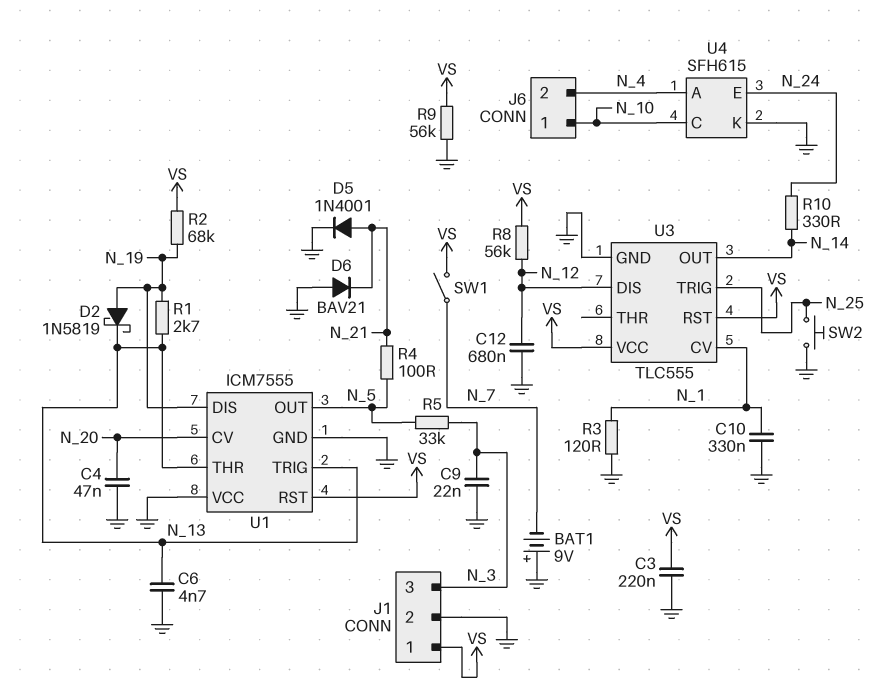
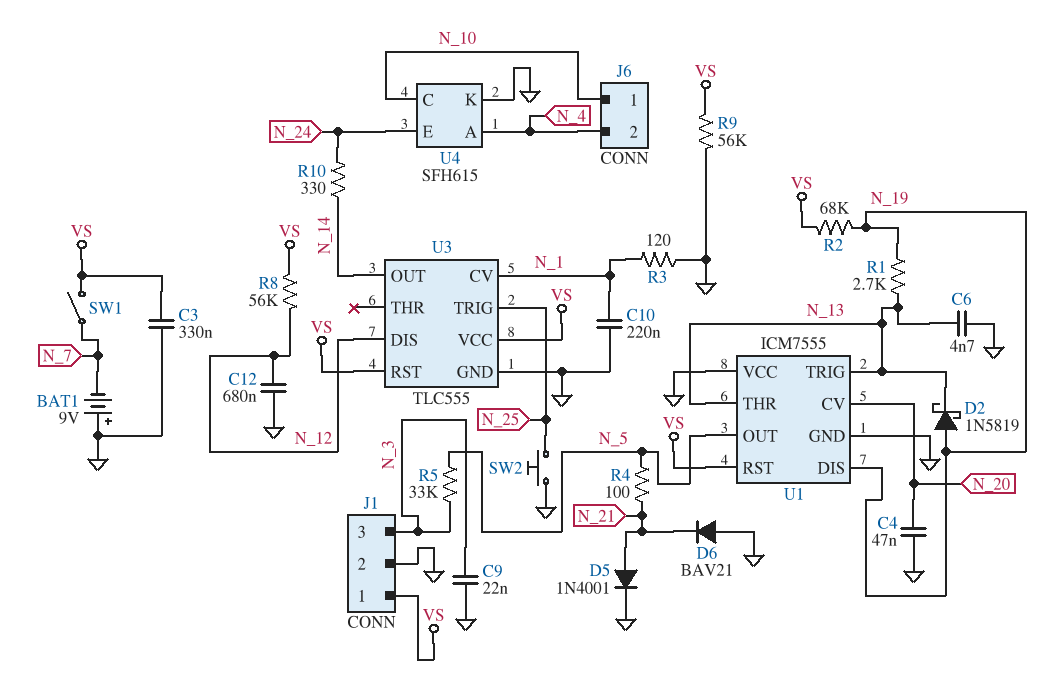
C3: 220nF (GND, VS) -> 330nF (GND, VS)
C10: 330nF (GND, N_1) -> 220nF (GND, N_1)

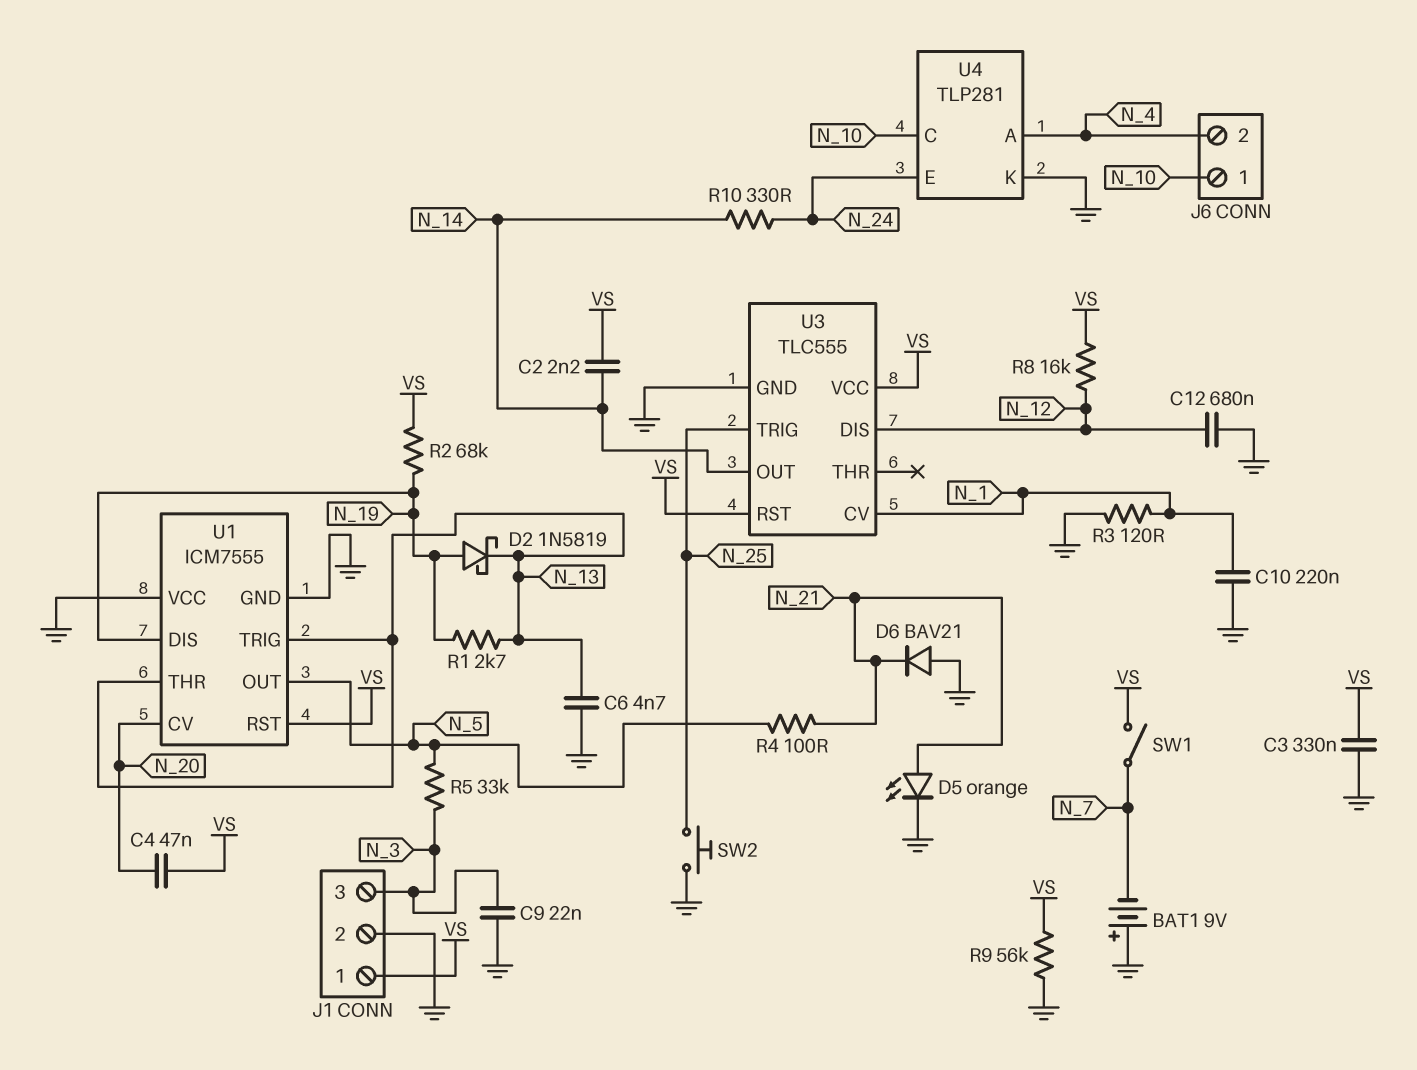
C2: none -> 2.2nF (N_14, VS)
C4: 47nF (GND, N_20) -> 47nF (N_20, VS)
D5: diode 1N4001 (A N_21, K GND) -> LED orange (A N_21, K GND)
R8: 56k (N_12, VS) -> 16k (N_12, VS)
U4: SFH615 -> TLP281

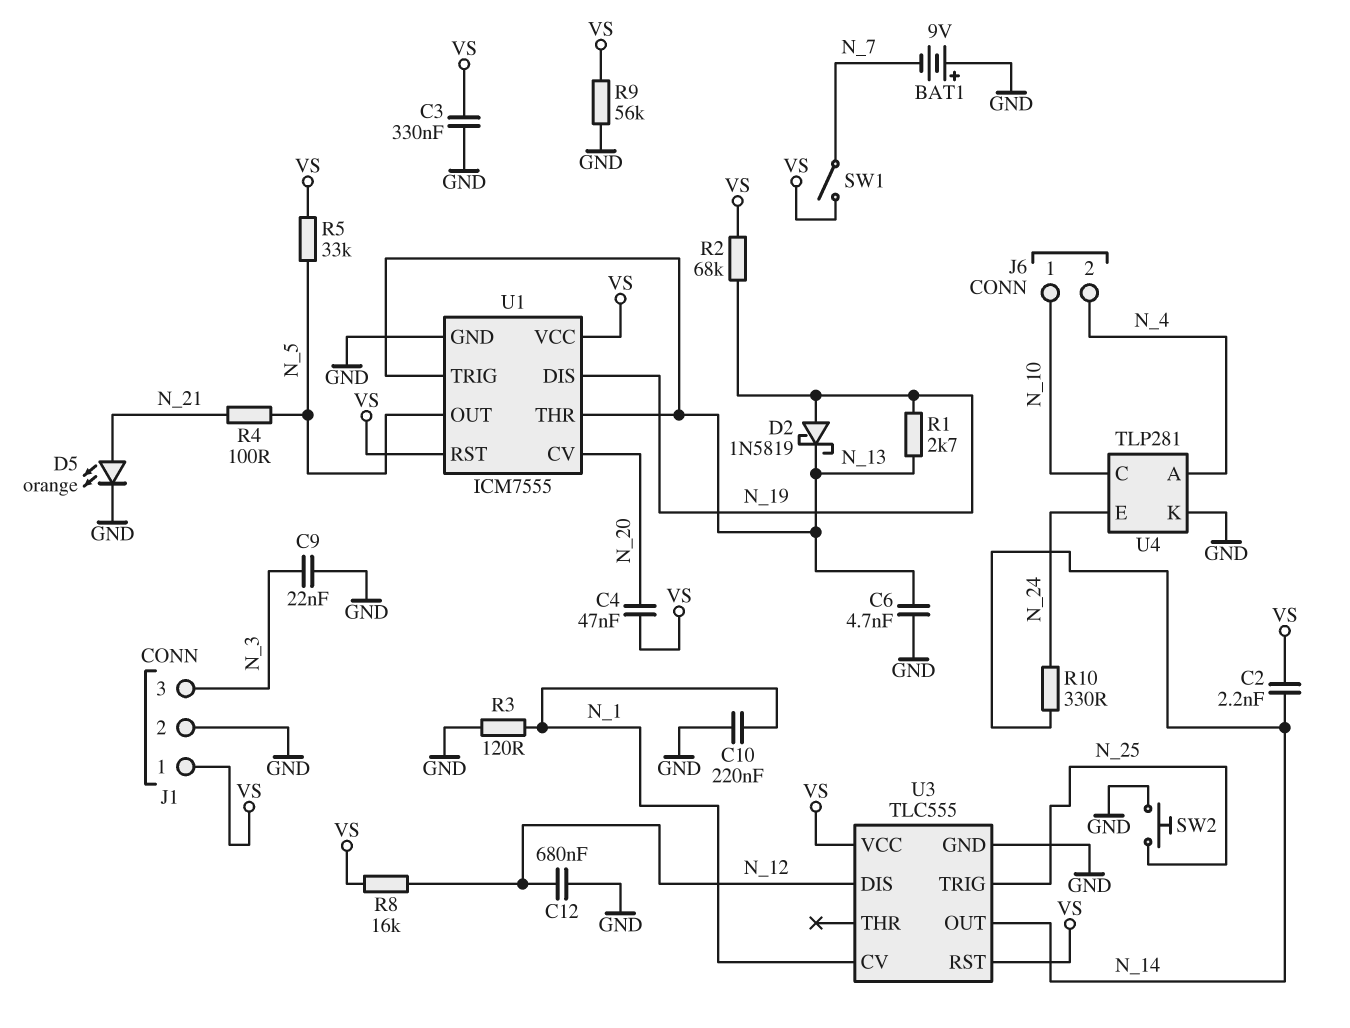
D6: diode BAV21 (A GND, K N_21) -> none
R5: 33k (N_3, N_5) -> 33k (N_5, VS)
U1 pin VCC: GND -> VS

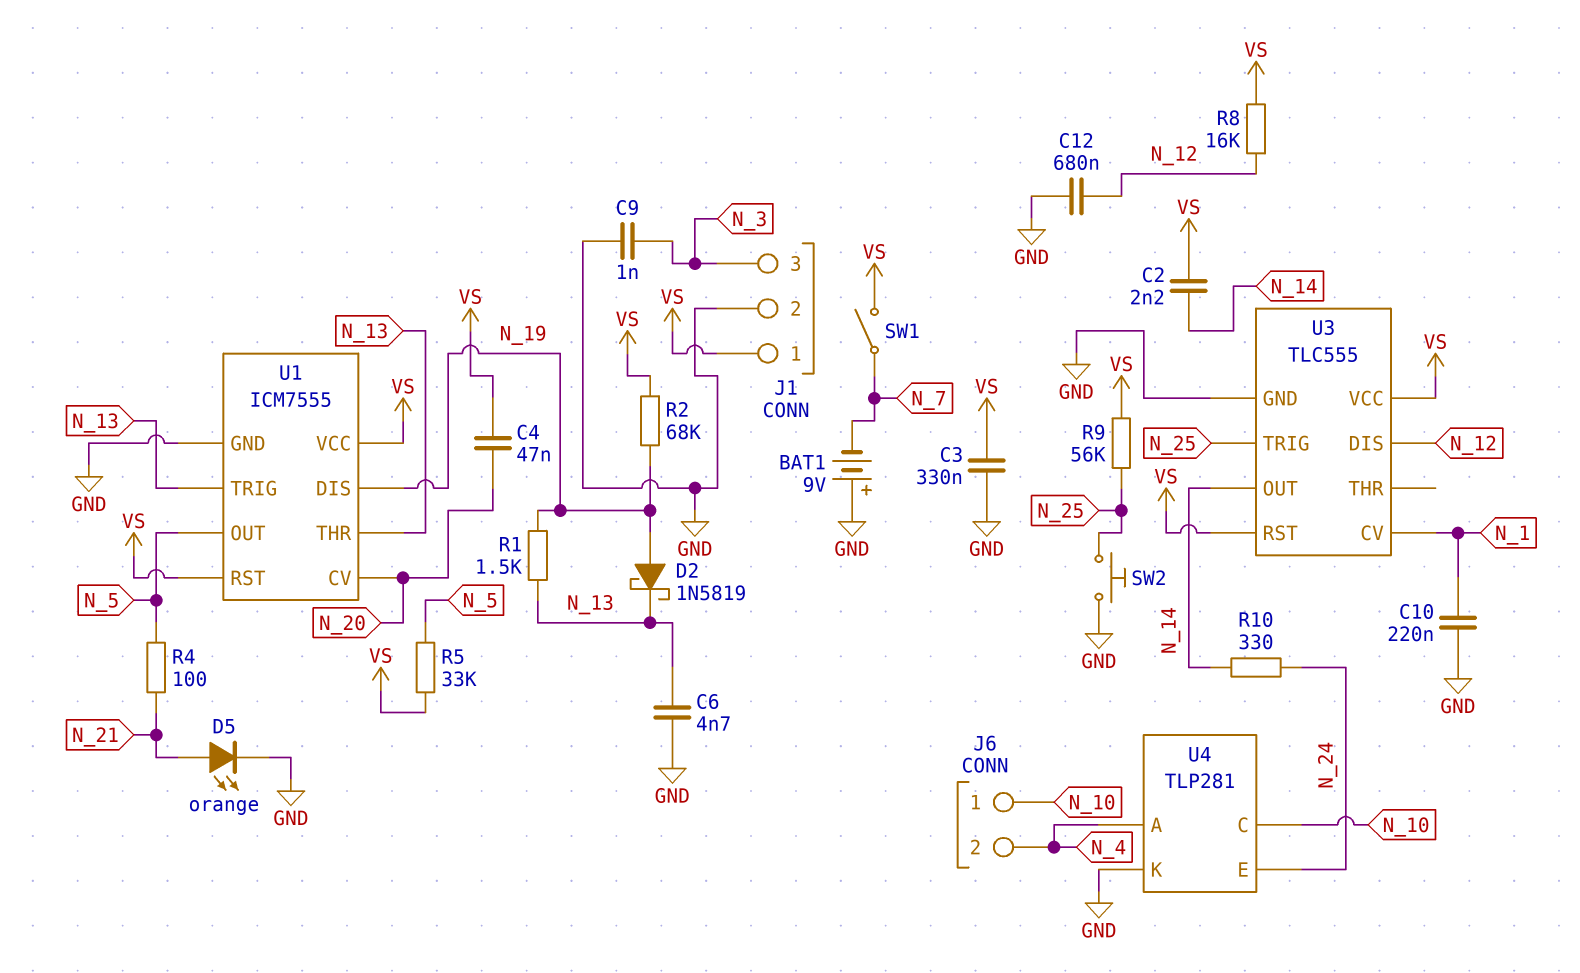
C9: 22nF (GND, N_3) -> 1nF (GND, N_3)
R1: 2.7k (N_13, N_19) -> 1.5k (N_13, N_19)
R3: 120 (GND, N_1) -> none
R9: 56k (GND, VS) -> 56k (N_25, VS)

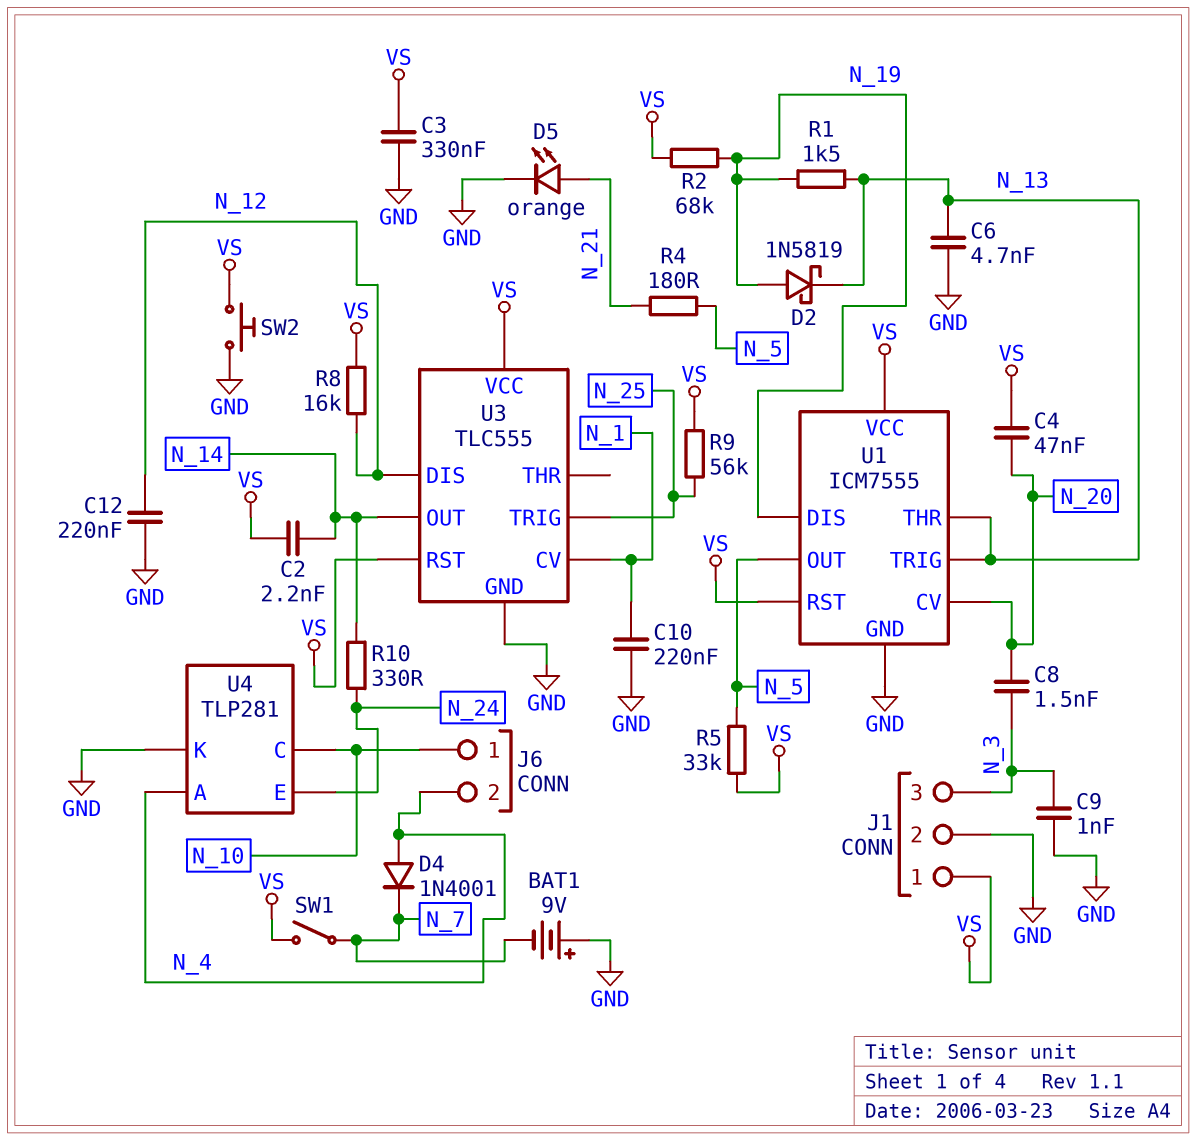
C8: none -> 1.5nF (N_3, N_20)
C12: 680nF (GND, N_12) -> 220nF (GND, N_12)
D4: none -> diode 1N4001 (A N_4, K N_7)
R4: 100 (N_5, N_21) -> 180 (N_5, N_21)
SW2: button (GND, N_25) -> button (GND, VS)

